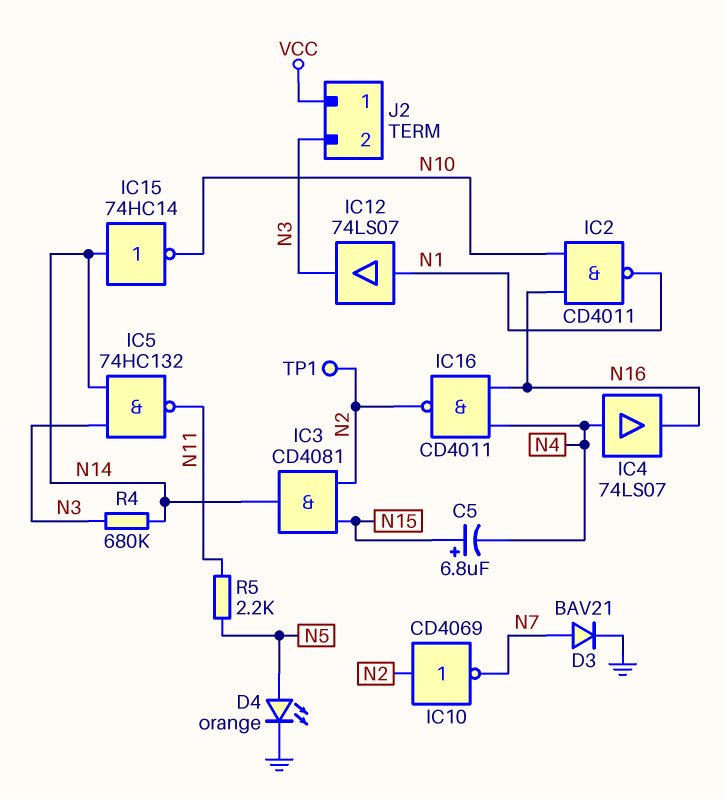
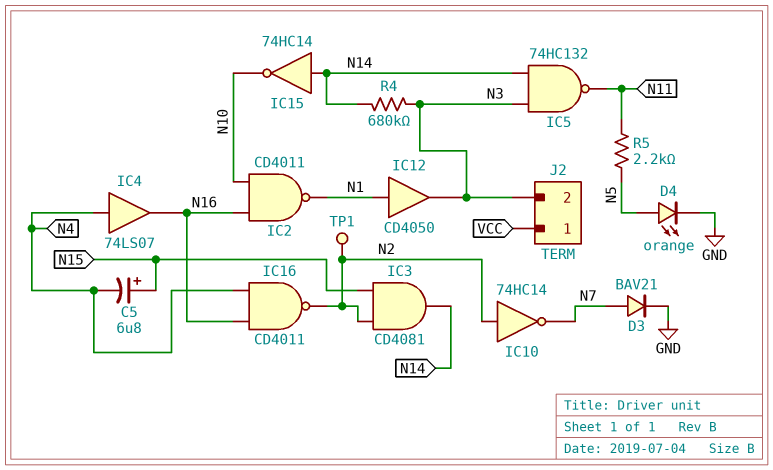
IC10: NOT CD4069 (in N2, out N7) -> NOT 74HC14 (in N2, out N7)
IC12: buffer 74LS07 (in N1, out N3) -> buffer CD4050 (in N1, out N3)

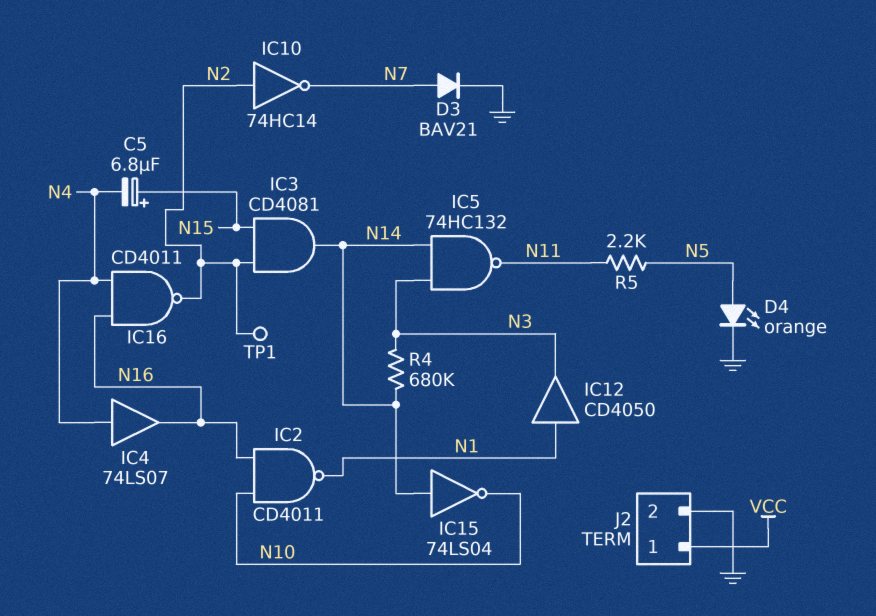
IC15: NOT 74HC14 (in N14, out N10) -> NOT 74LS04 (in N14, out N10)
J2 pin 2: N3 -> GND

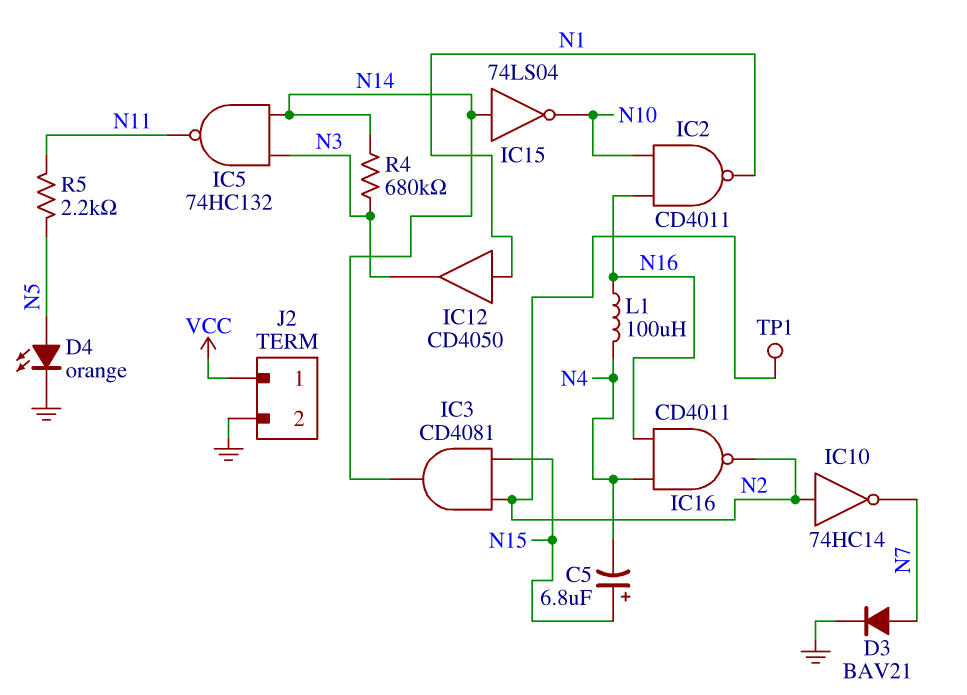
IC4: buffer 74LS07 (in N4, out N16) -> none
L1: none -> 100uH (N4, N16)

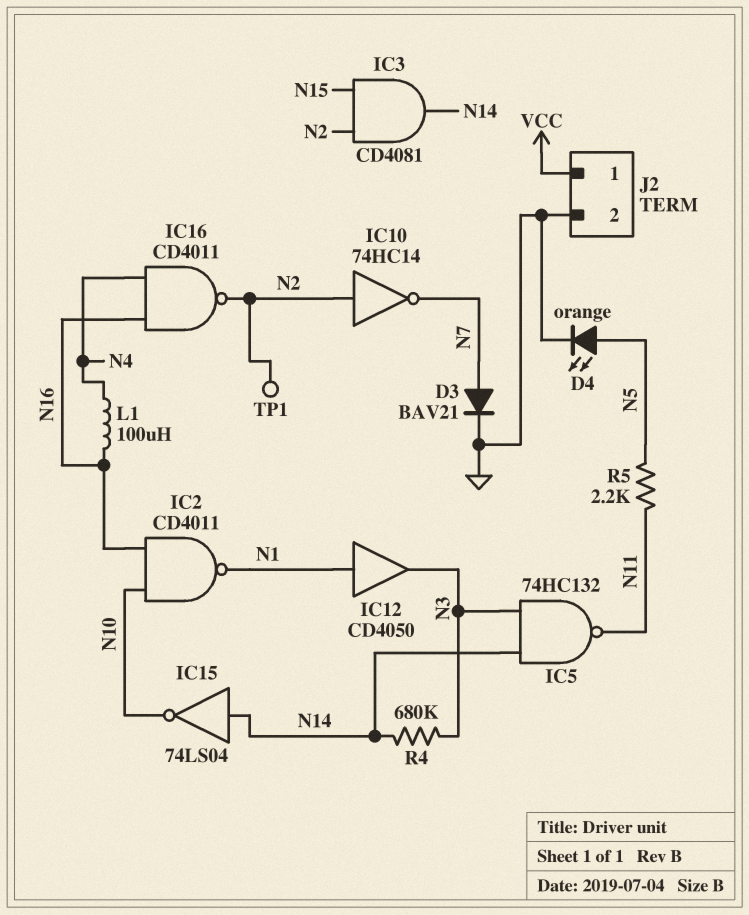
C5: 6.8uF (plus N15, minus N4) -> none

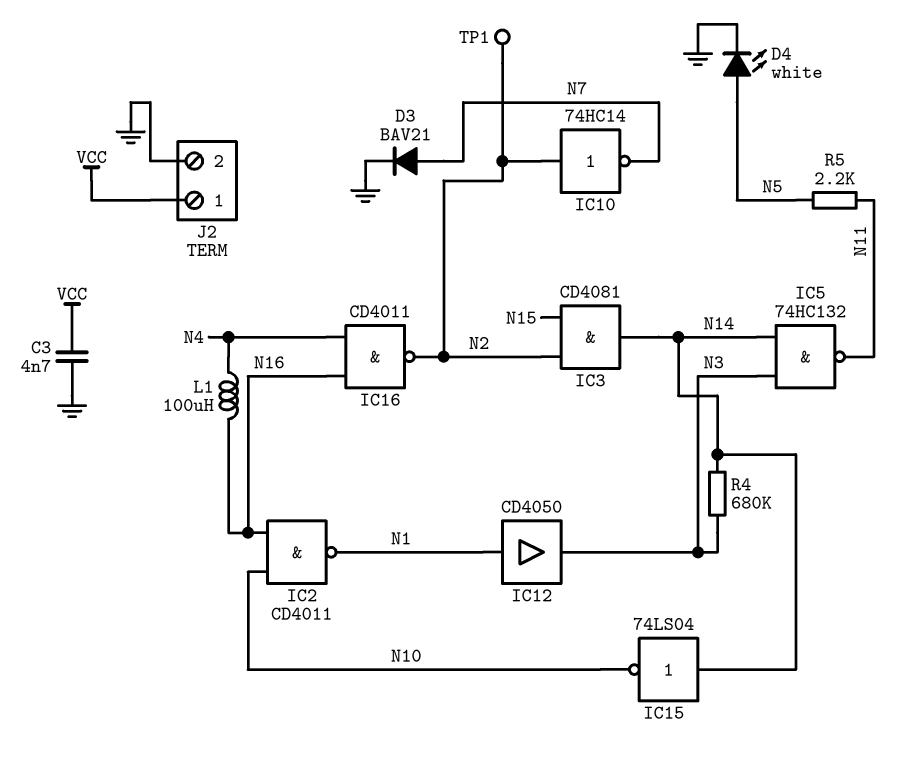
C3: none -> 4.7nF (GND, VCC)
D4: LED orange (A N5, K GND) -> LED white (A N5, K GND)

